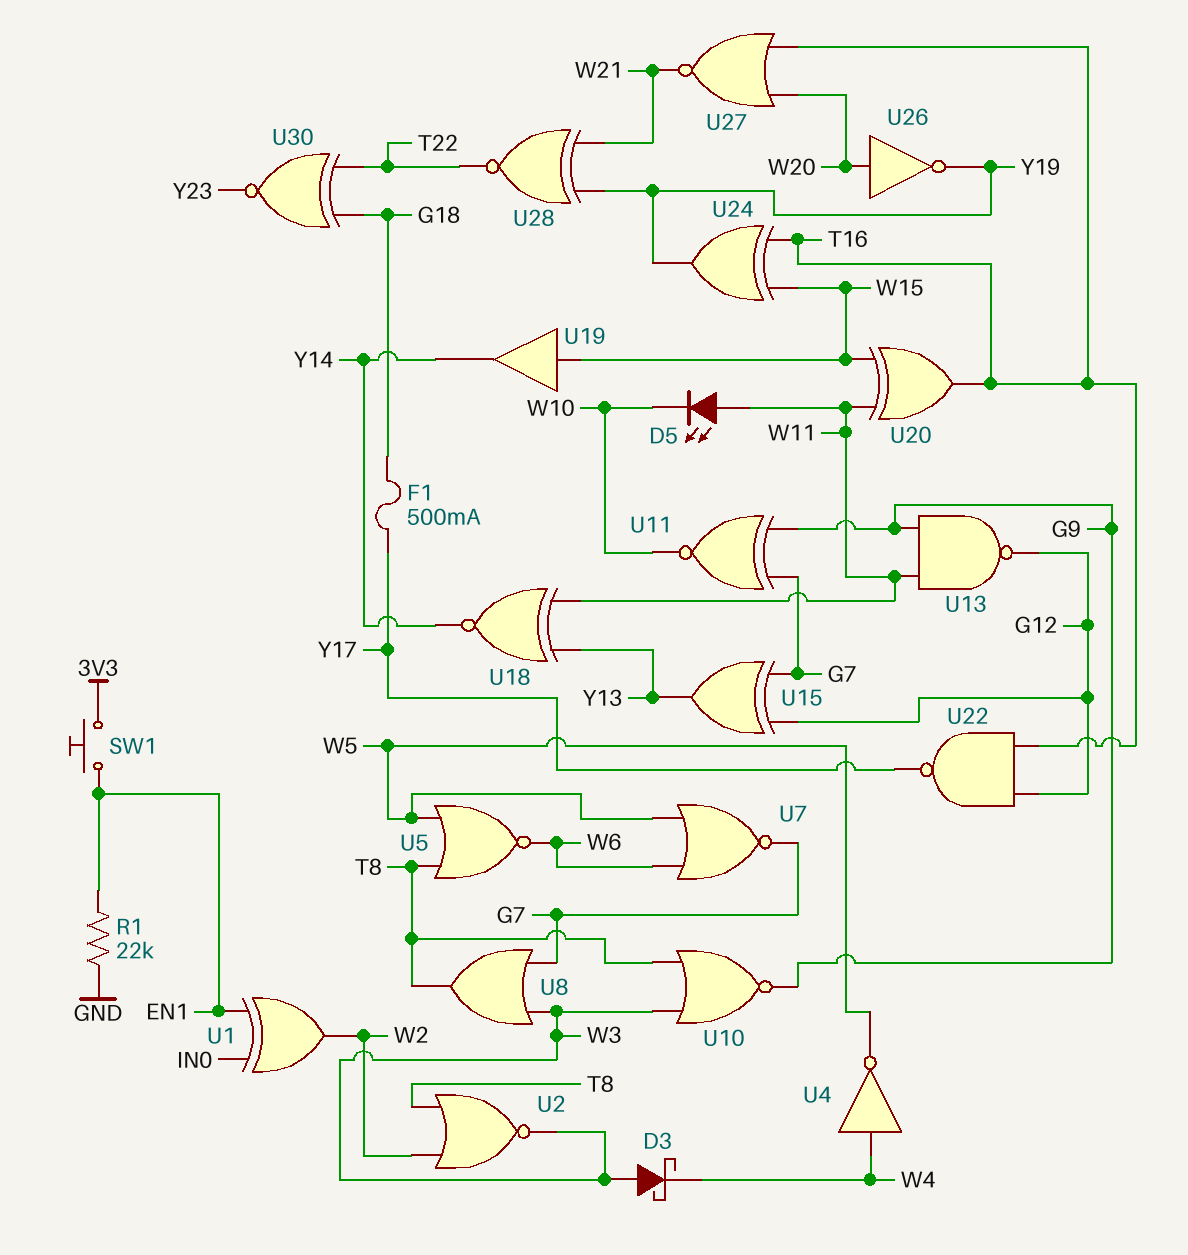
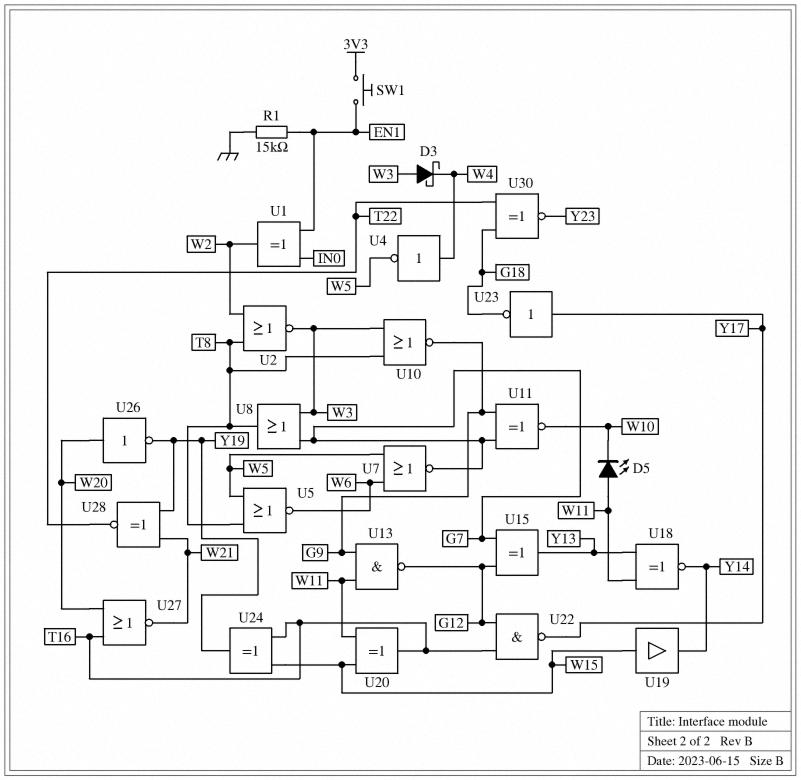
F1: 500mA (G18, Y17) -> none
R1: 22k (EN1, GND) -> 15k (EN1, GND)
U23: none -> NOT (in Y17, out G18)

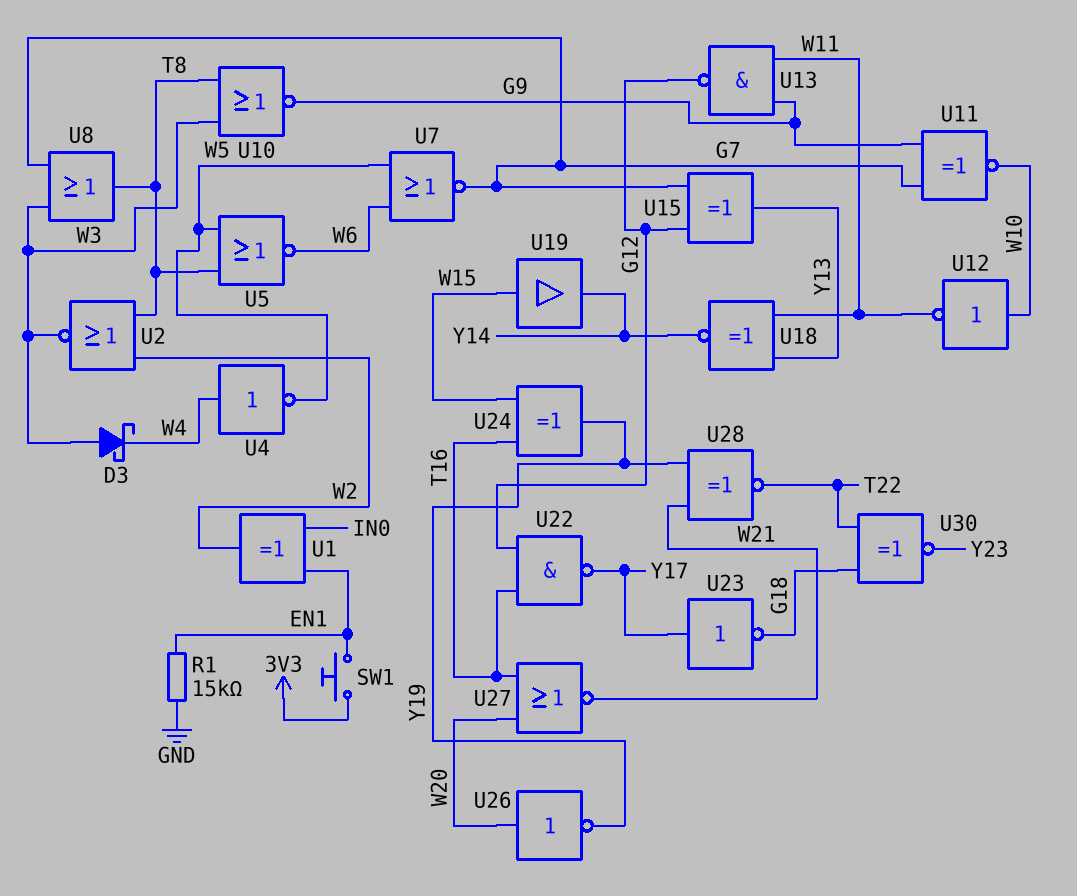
D5: LED (A W11, K W10) -> none
U12: none -> NOT (in W10, out W11)
U20: XOR (in W11, in W15, out T16) -> none

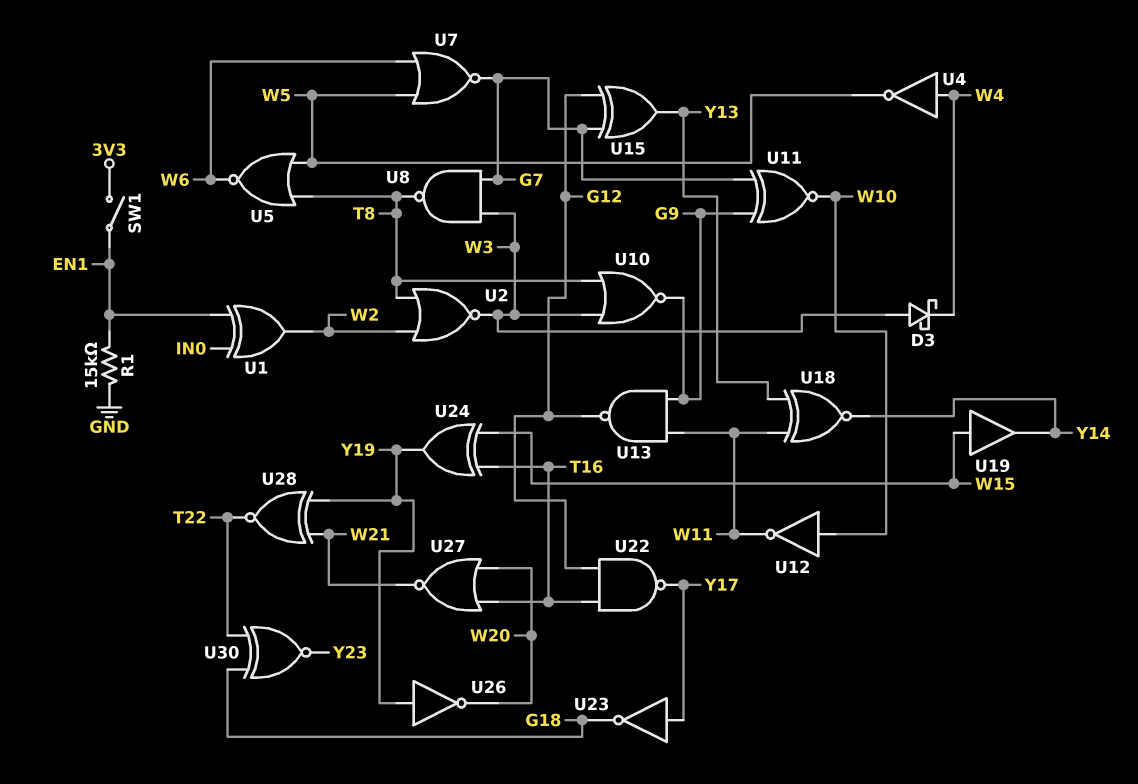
SW1: button (3V3, EN1) -> switch (3V3, EN1)
U8: OR (in G7, in W3, out T8) -> NAND (in G7, in W3, out T8)
U26: NOT (in W20, out Y19) -> NOT (in Y19, out W20)

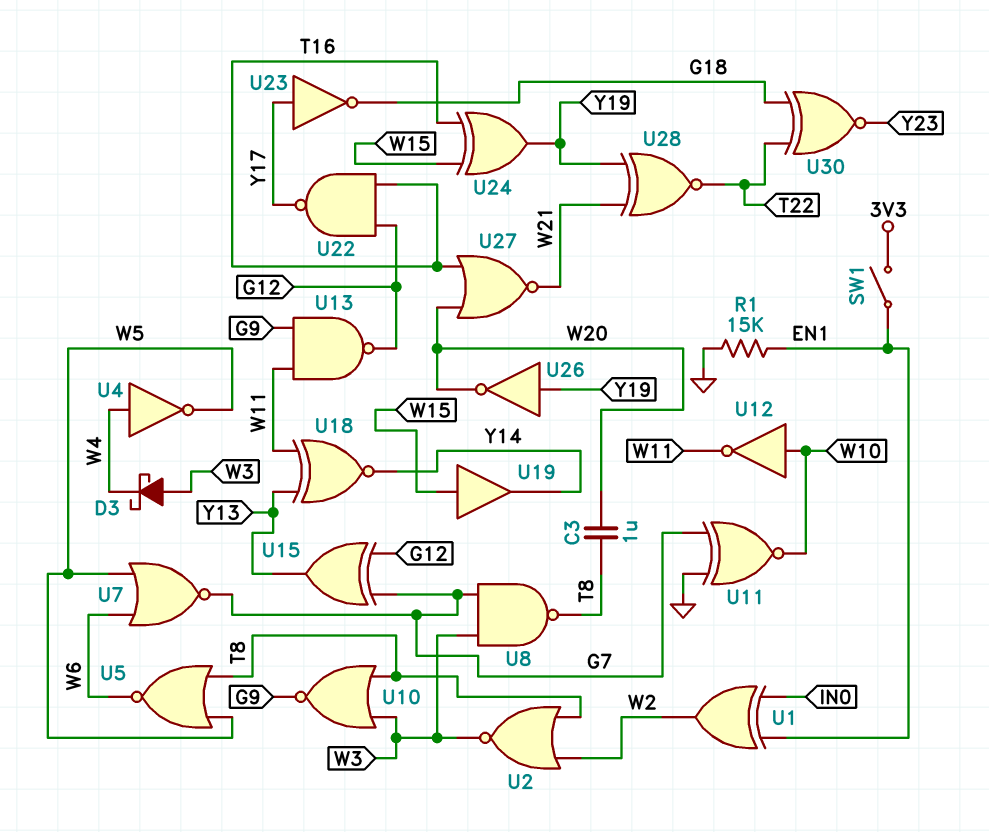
C3: none -> 1uF (T8, W20)
U11: XNOR (in G7, in G9, out W10) -> XNOR (in G7, in GND, out W10)

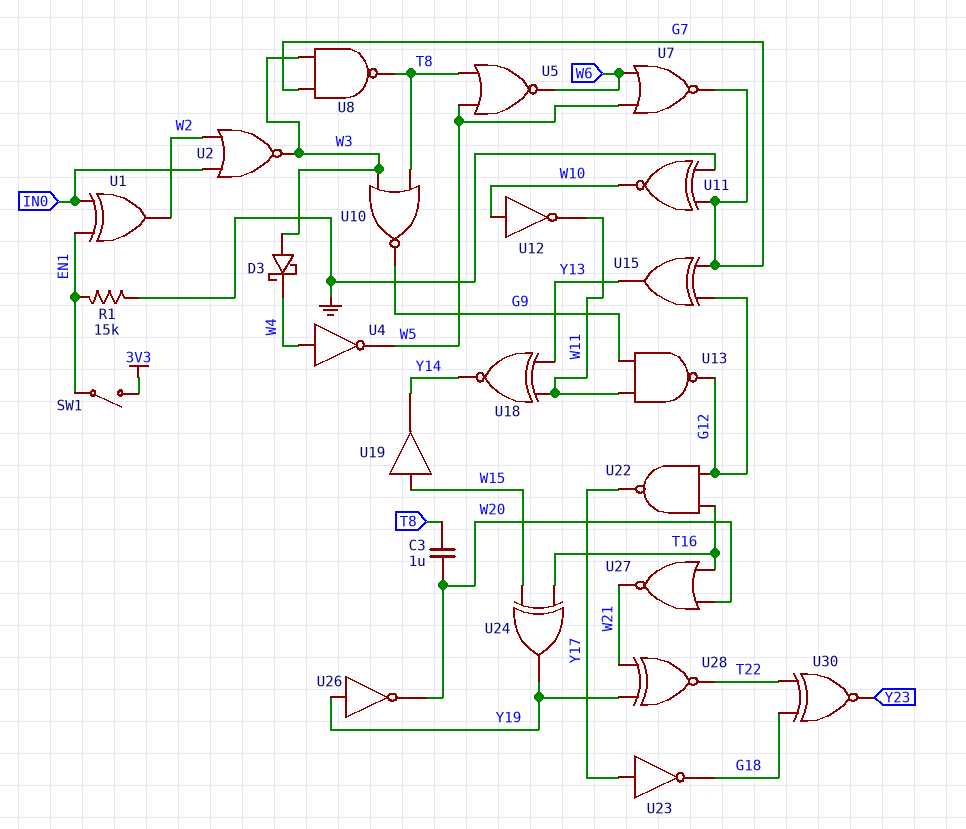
U2: NOR (in T8, in W2, out W3) -> NOR (in IN0, in W2, out W3)

